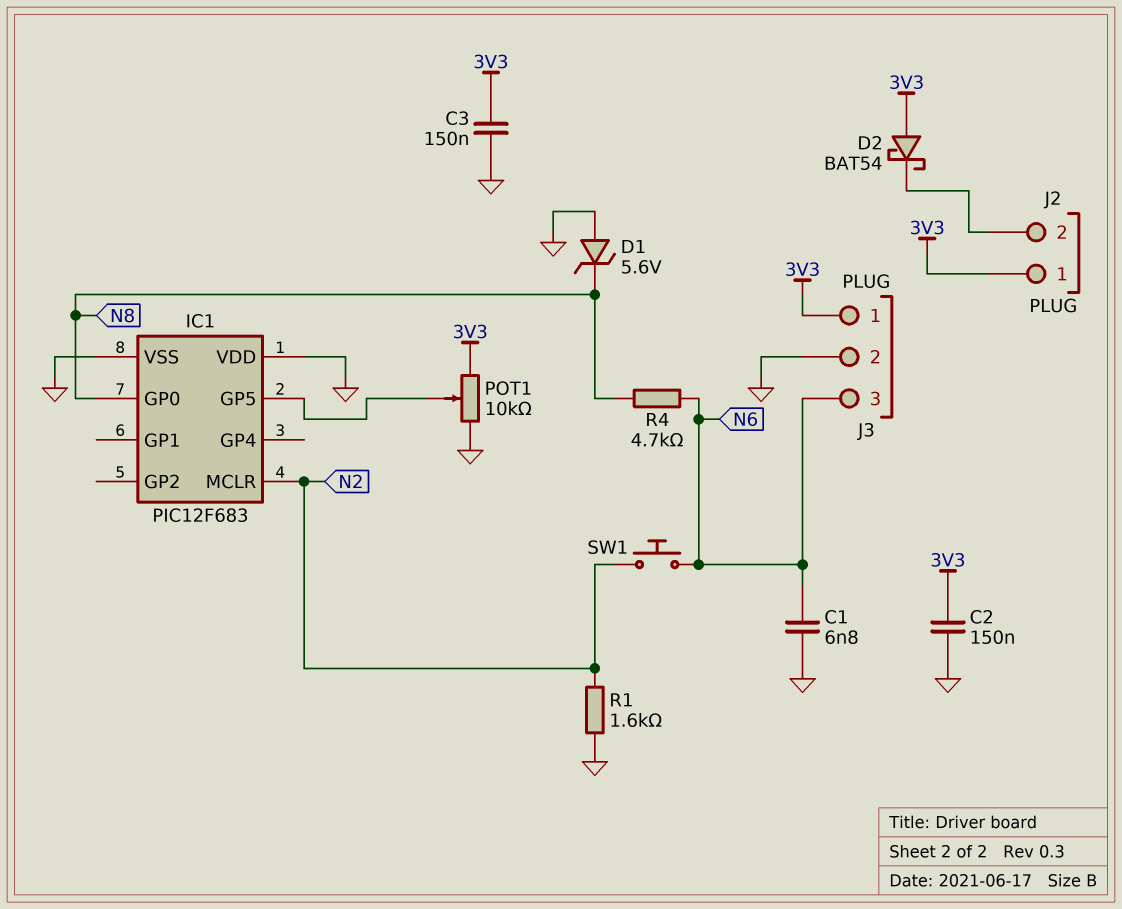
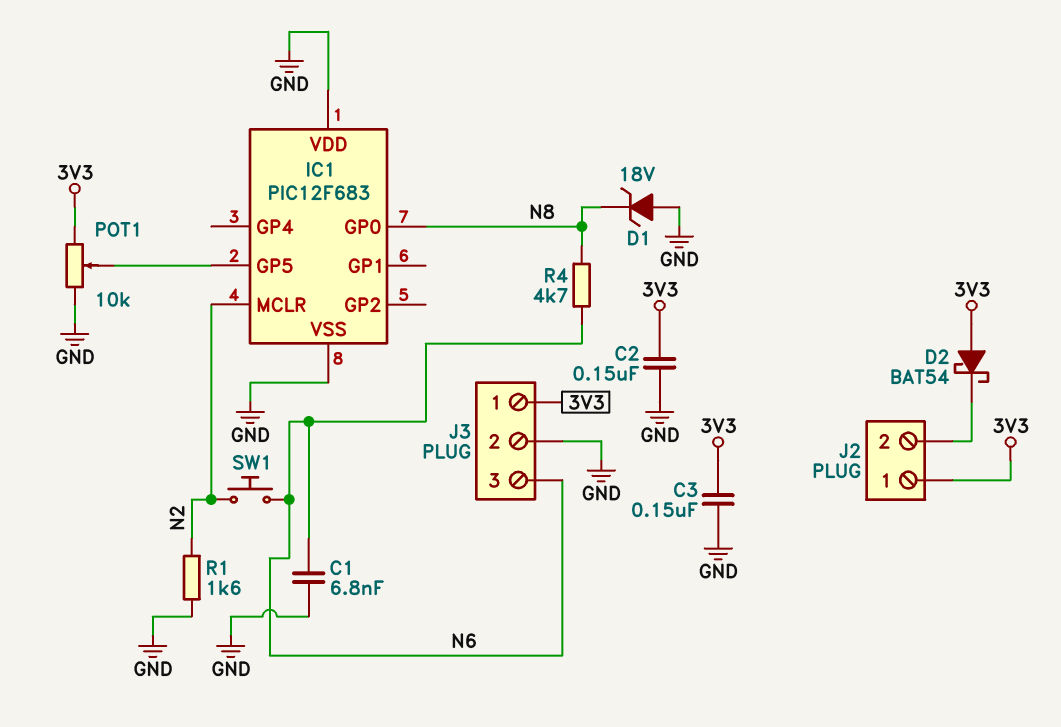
D1: zener 5.6V (A GND, K N8) -> zener 18V (A GND, K N8)

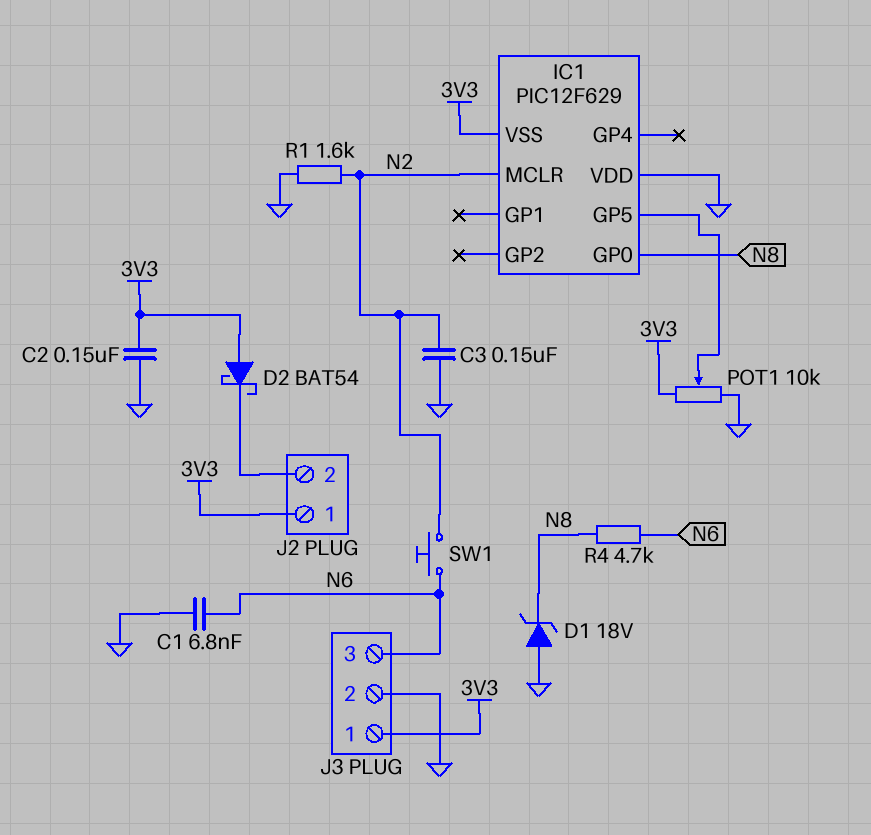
C3: 150nF (3V3, GND) -> 150nF (GND, N2)
IC1: PIC12F683 -> PIC12F629
IC1 pin VSS: GND -> 3V3

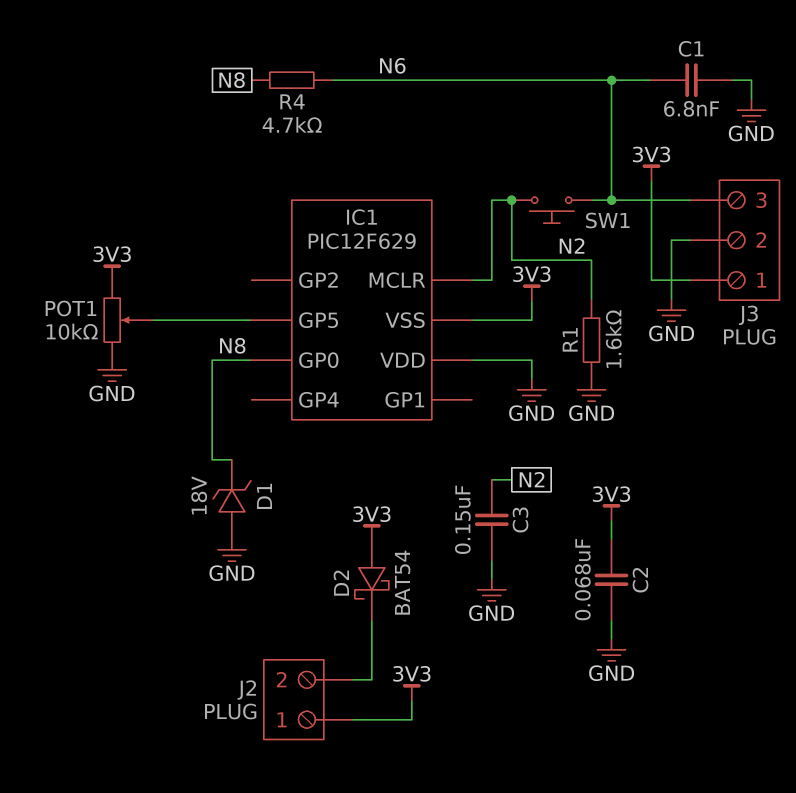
C2: 150nF (3V3, GND) -> 68nF (3V3, GND)

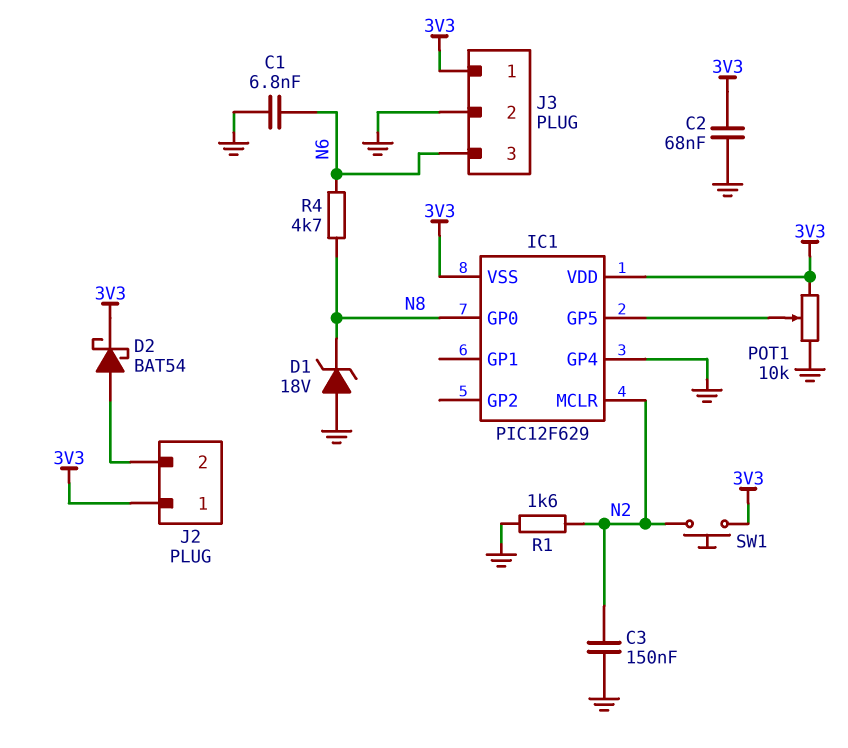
D2: schottky BAT54 (A 3V3, K J2/2) -> schottky BAT54 (A J2/2, K 3V3)
IC1 pin GP4: none -> GND
IC1 pin VDD: GND -> 3V3
SW1: button (N2, N6) -> button (3V3, N2)

